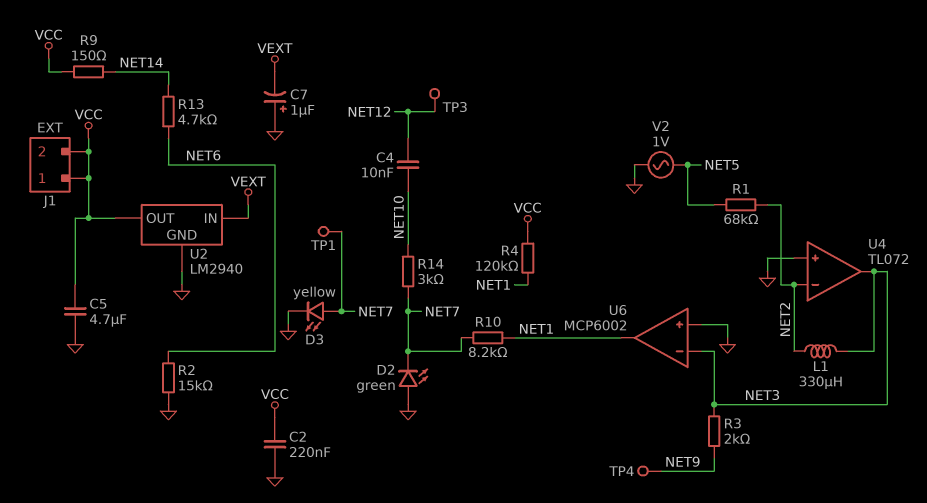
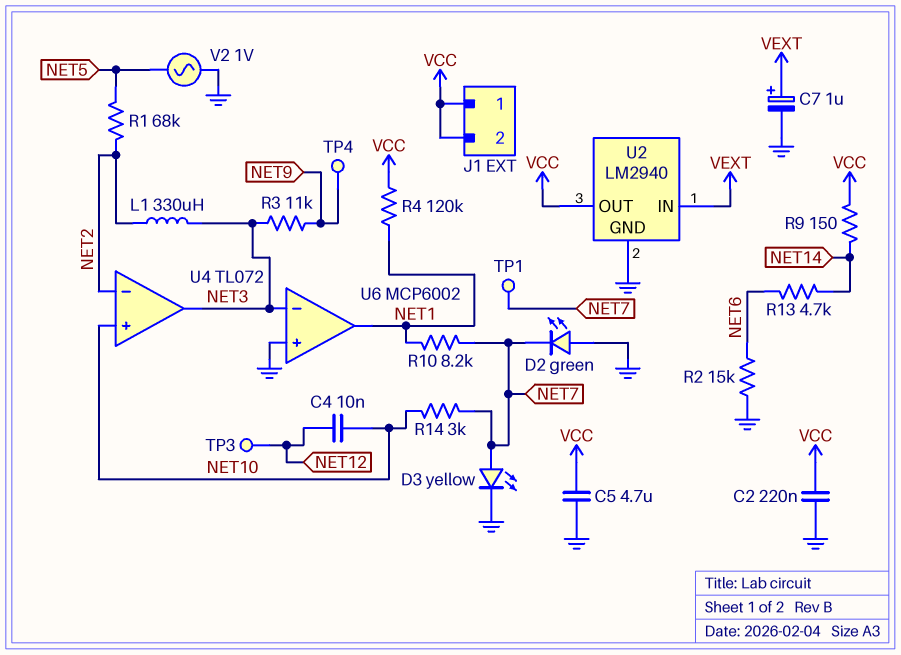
C7: 1uF (plus GND, minus VEXT) -> 1uF (plus VEXT, minus GND)
R3: 2k (NET3, NET9) -> 11k (NET3, NET9)
U4 pin in+: GND -> NET10

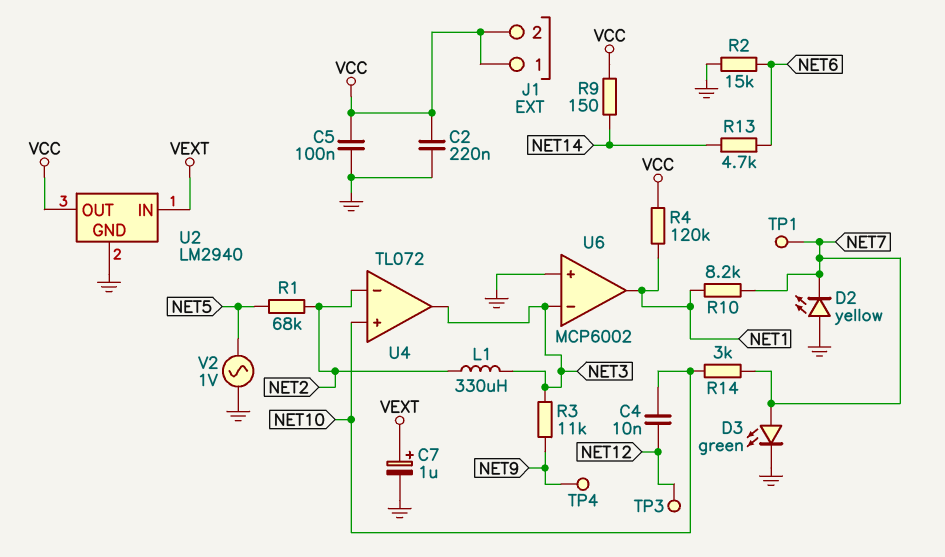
C5: 4.7uF (GND, VCC) -> 100nF (GND, VCC)
D2: LED green (A GND, K NET7) -> LED yellow (A GND, K NET7)
D3: LED yellow (A NET7, K GND) -> LED green (A NET7, K GND)

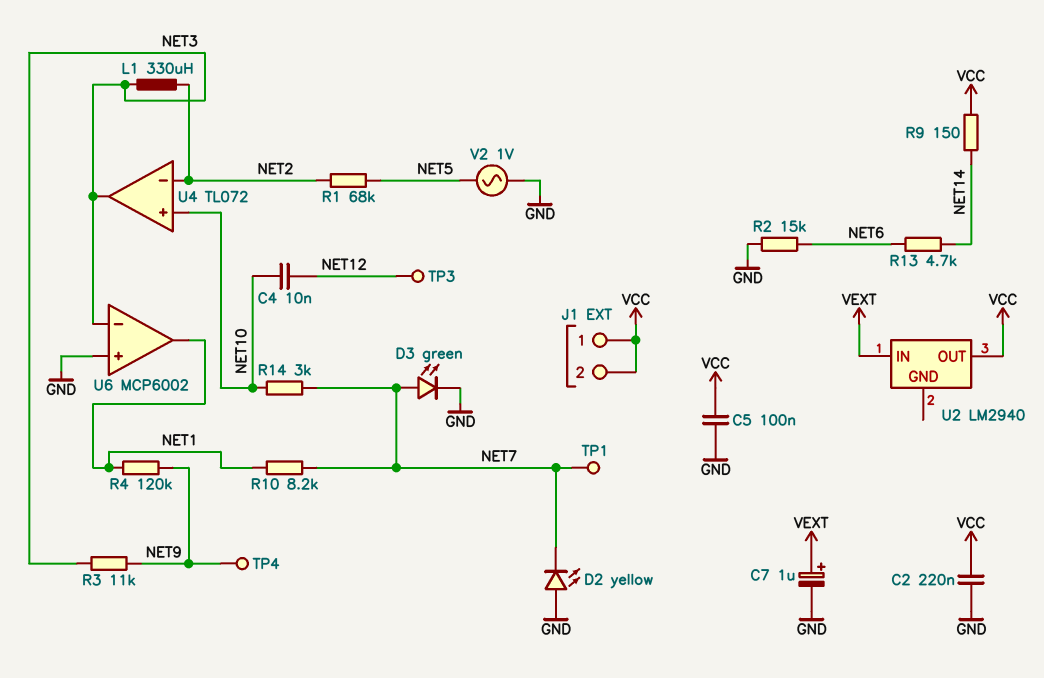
R4: 120k (NET1, VCC) -> 120k (NET1, NET9)
U2 pin GND: GND -> none

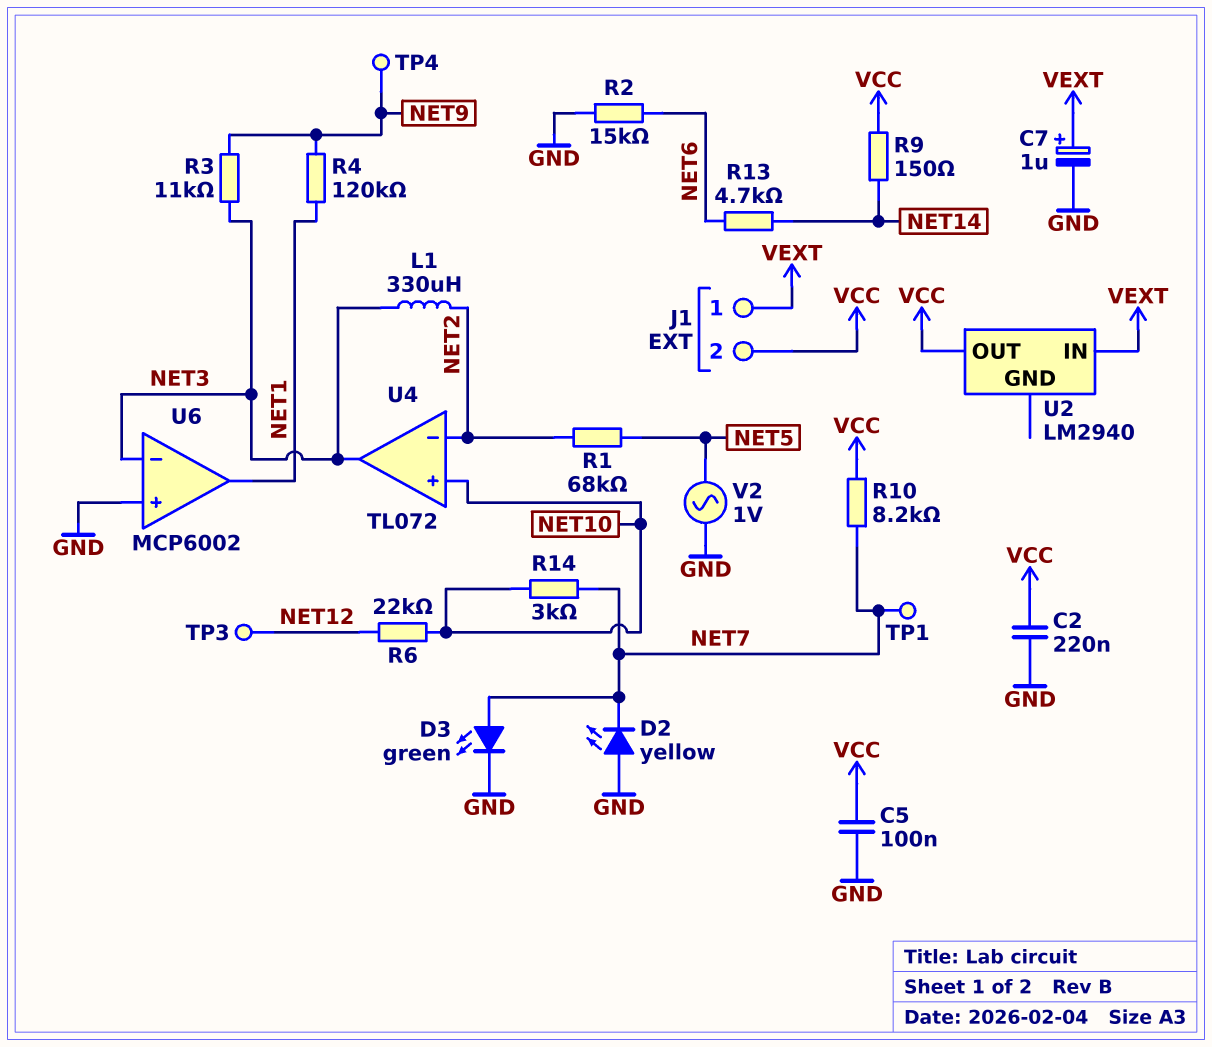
C4: 10nF (NET10, NET12) -> none
J1 pin 1: VCC -> VEXT
R6: none -> 22k (NET10, NET12)
R10: 8.2k (NET1, NET7) -> 8.2k (NET7, VCC)

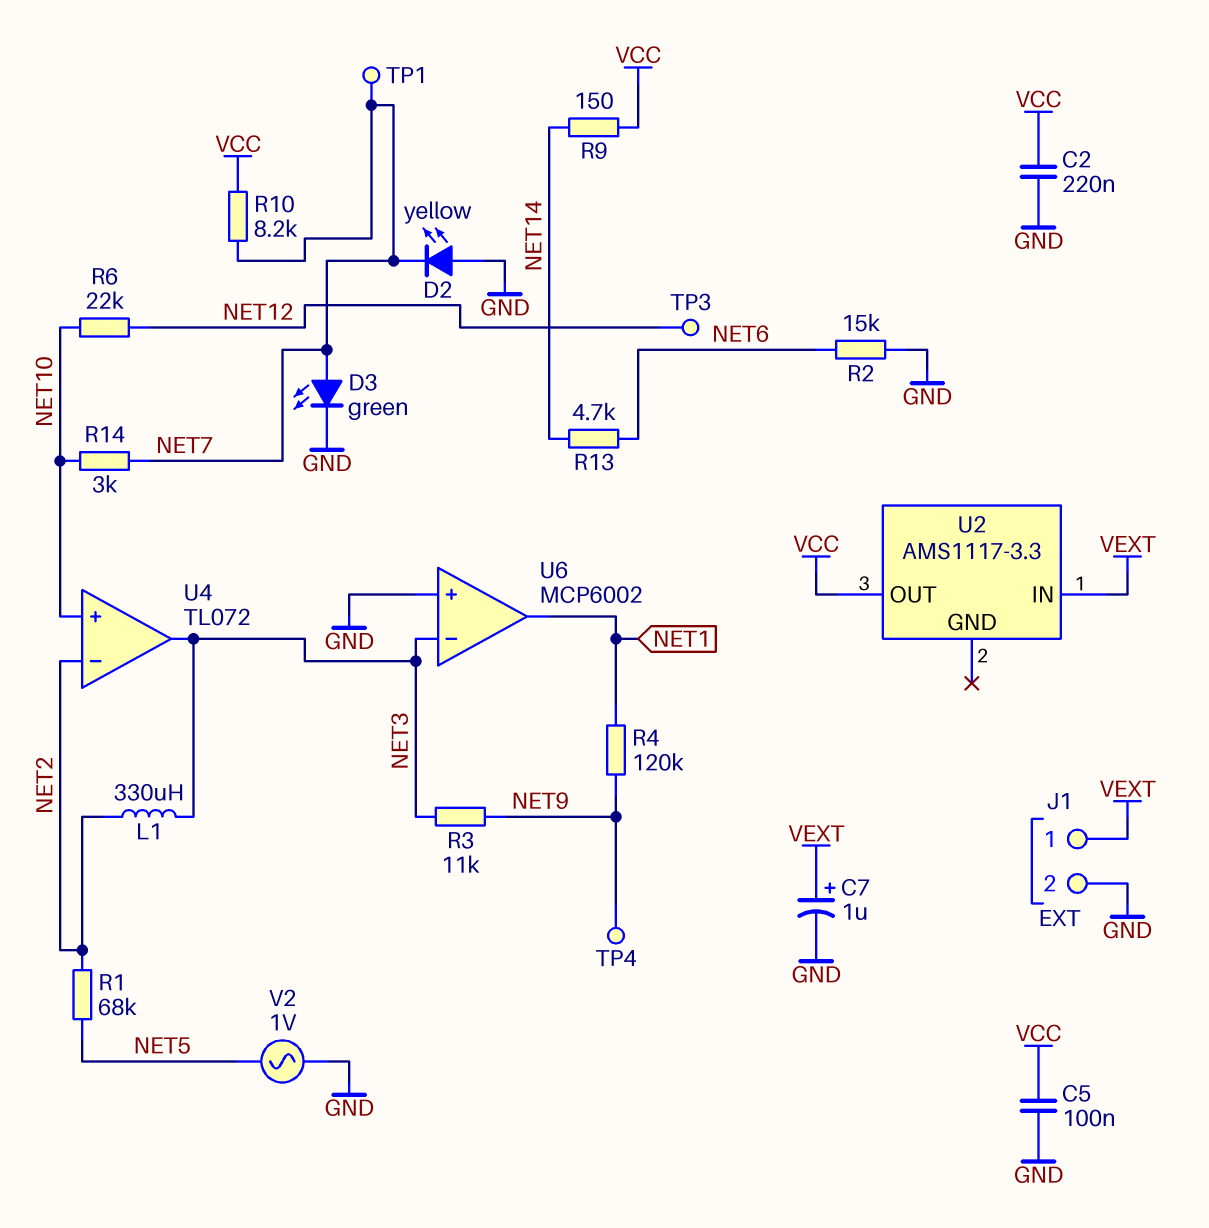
J1 pin 2: VCC -> GND
U2: LM2940 -> AMS1117-3.3

